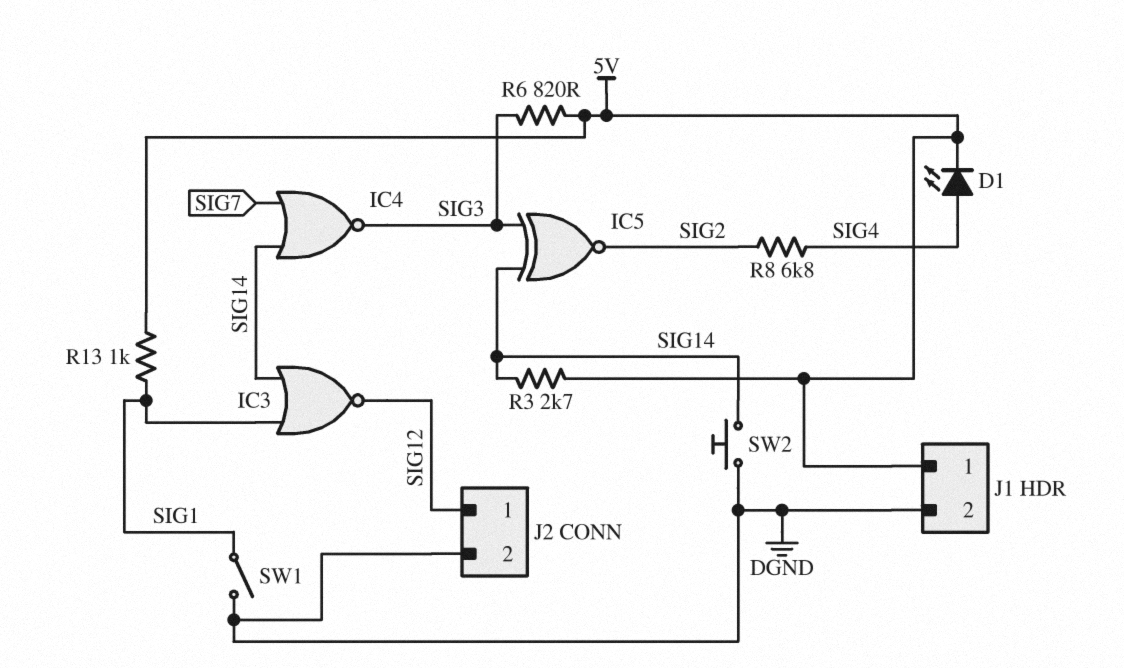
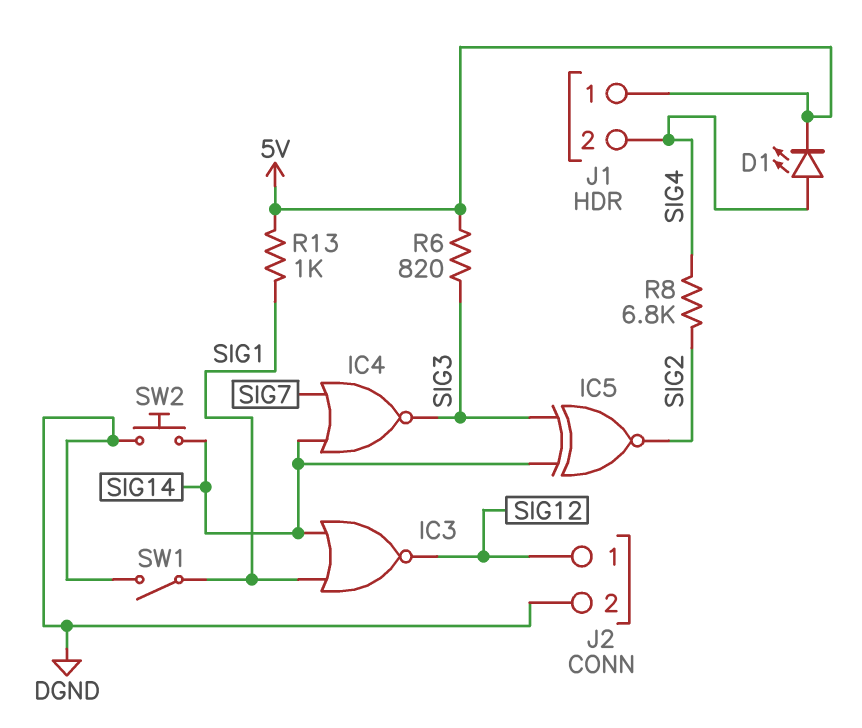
J1 pin 2: DGND -> SIG4
R3: 2.7k (5V, SIG14) -> none

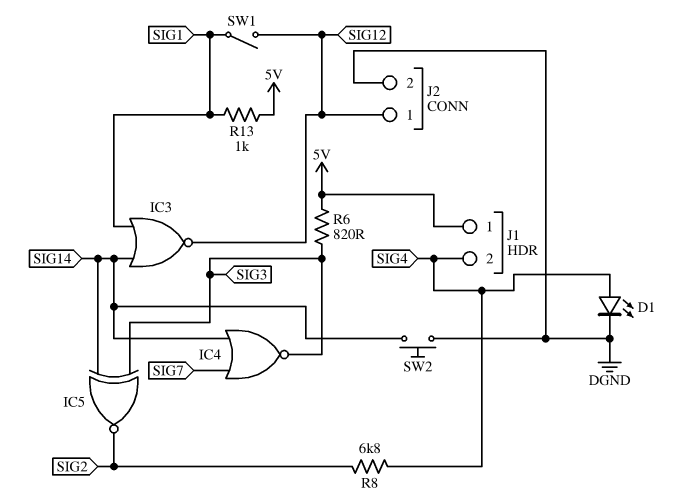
D1: LED (A SIG4, K 5V) -> LED (A SIG4, K DGND)
SW1: switch (DGND, SIG1) -> switch (SIG1, SIG12)

